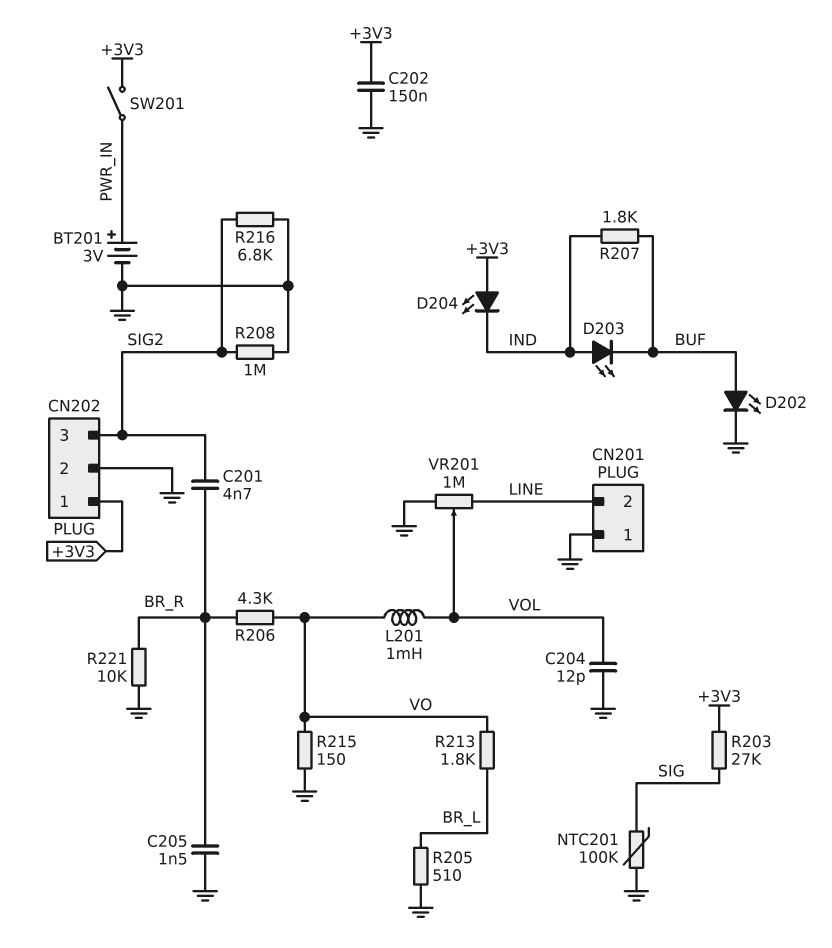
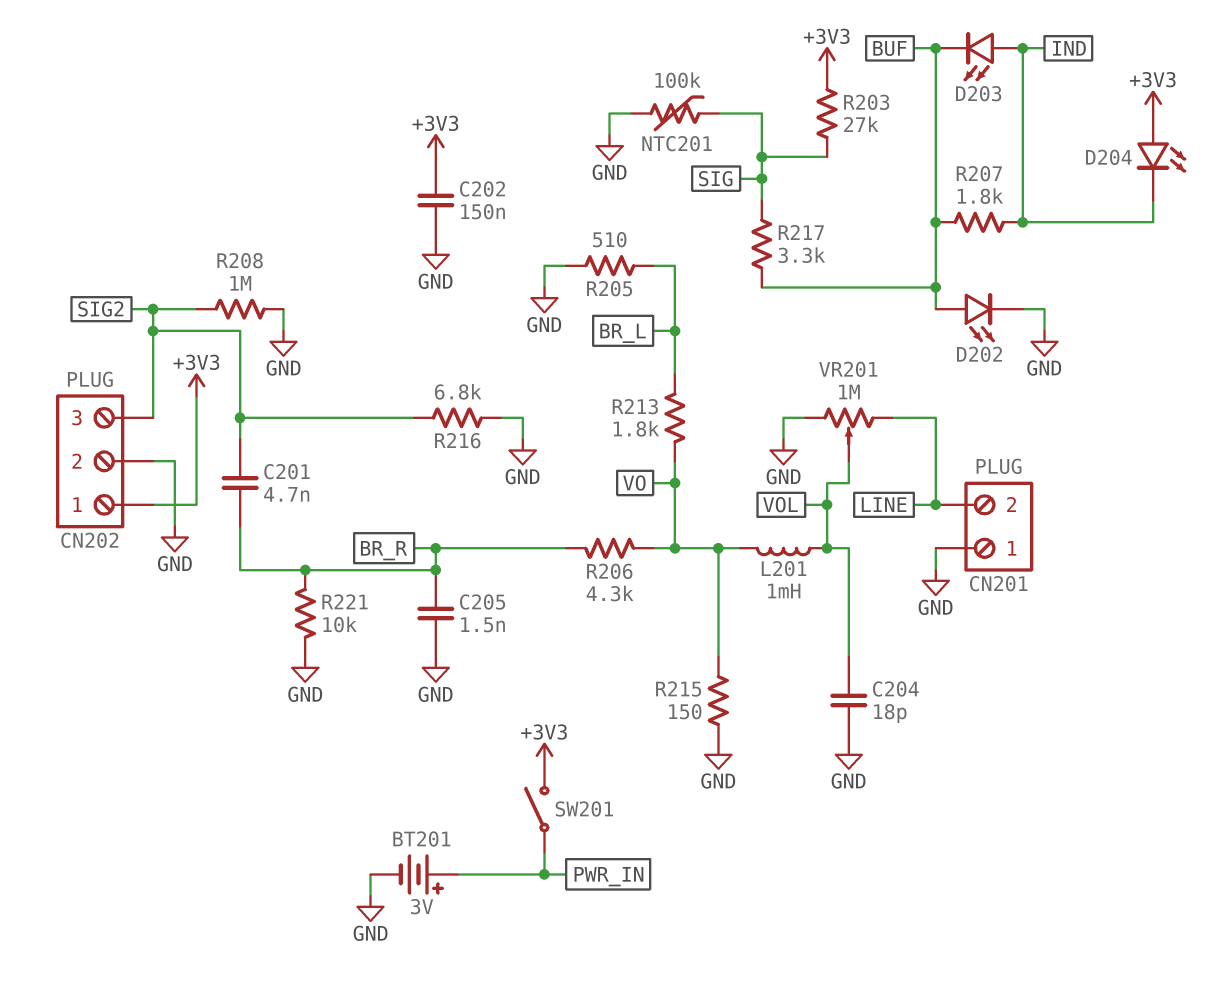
C204: 12pF (GND, VOL) -> 18pF (GND, VOL)
R217: none -> 3.3k (BUF, SIG)

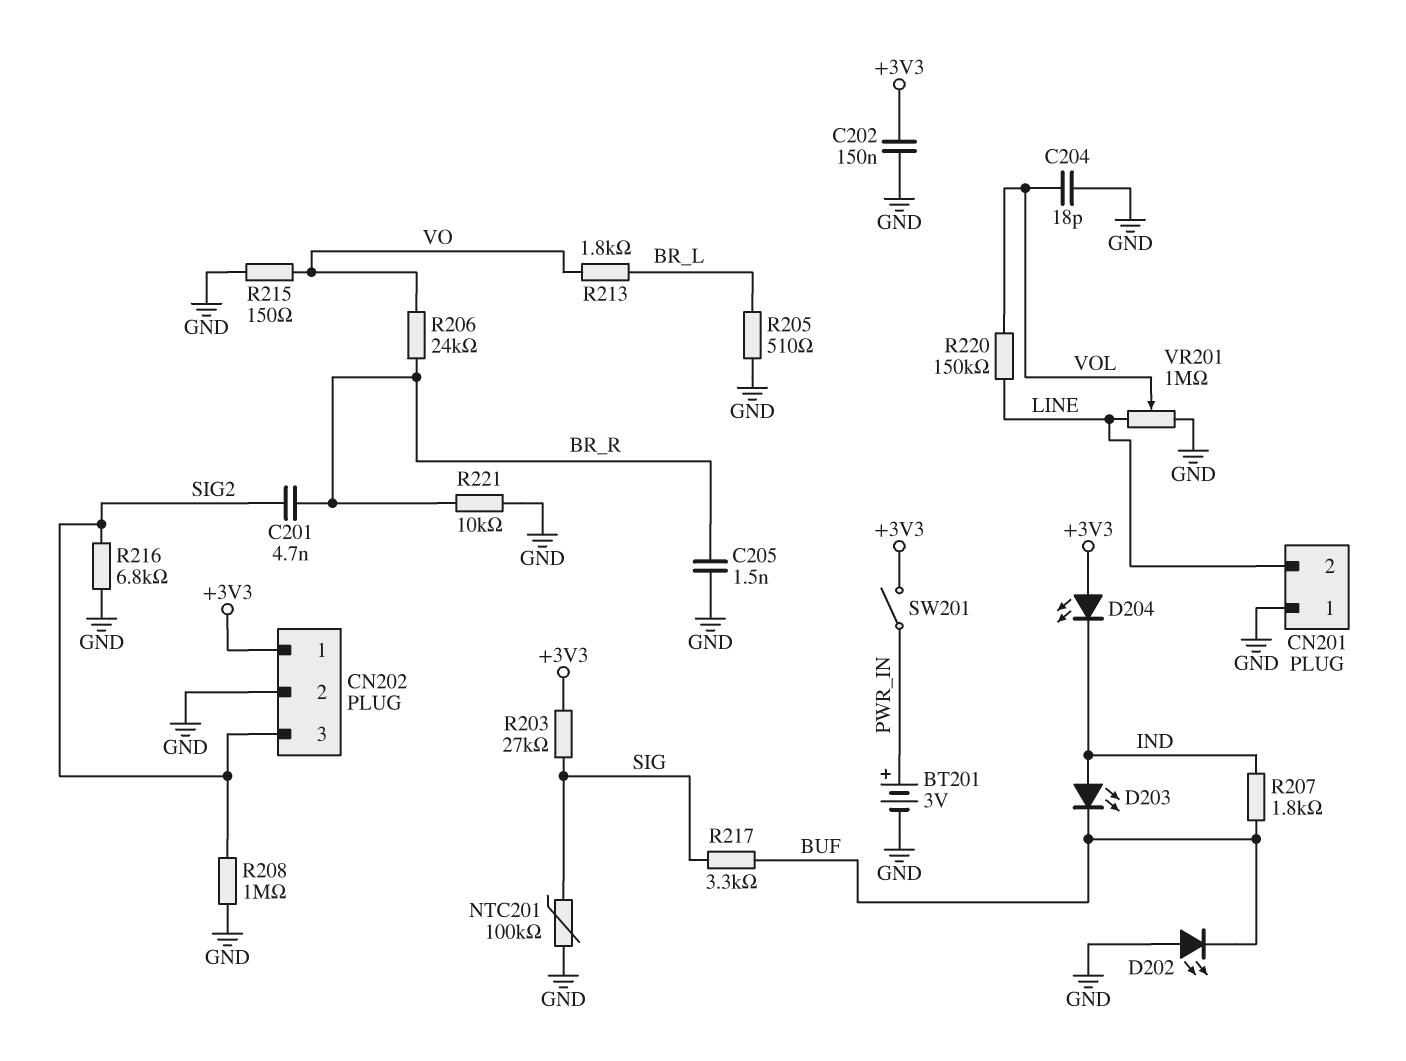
D202: LED (A BUF, K GND) -> LED (A GND, K BUF)
L201: 1mH (VO, VOL) -> none
R206: 4.3k (BR_R, VO) -> 24k (BR_R, VO)
R220: none -> 150k (LINE, VOL)

